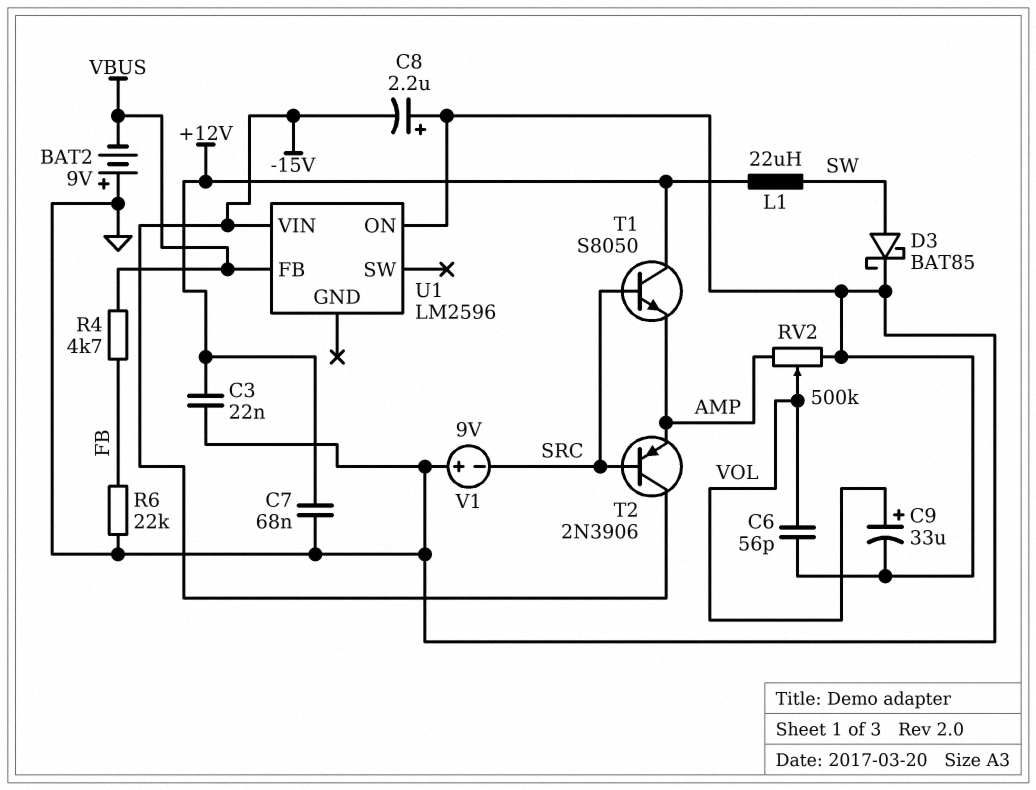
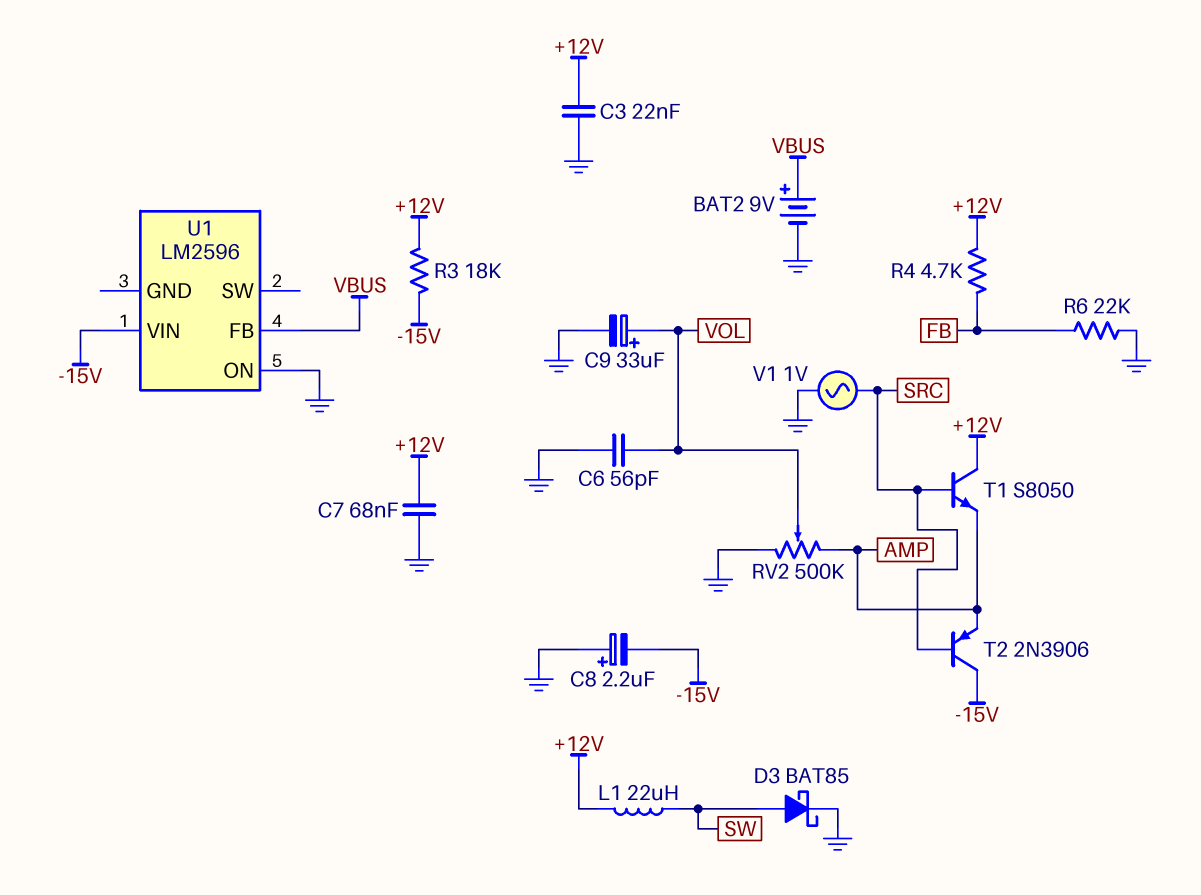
BAT2: 9V (plus GND, minus VBUS) -> 9V (plus VBUS, minus GND)
R3: none -> 18k (+12V, -15V)
R4: 4.7k (FB, VBUS) -> 4.7k (+12V, FB)
V1: 9V (plus GND, minus SRC) -> AC 1V (GND, SRC)

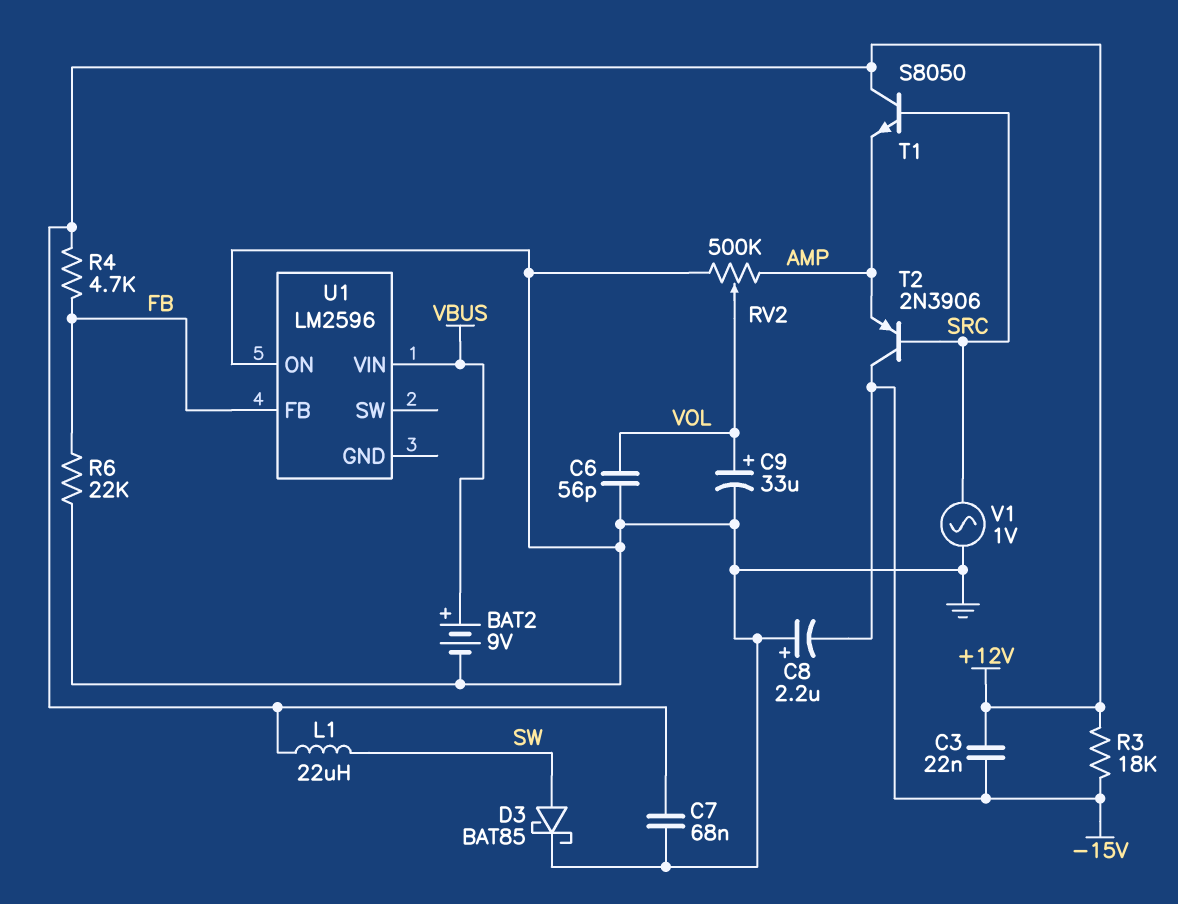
C3: 22nF (+12V, GND) -> 22nF (+12V, -15V)
U1 pin FB: VBUS -> FB
U1 pin VIN: -15V -> VBUS

